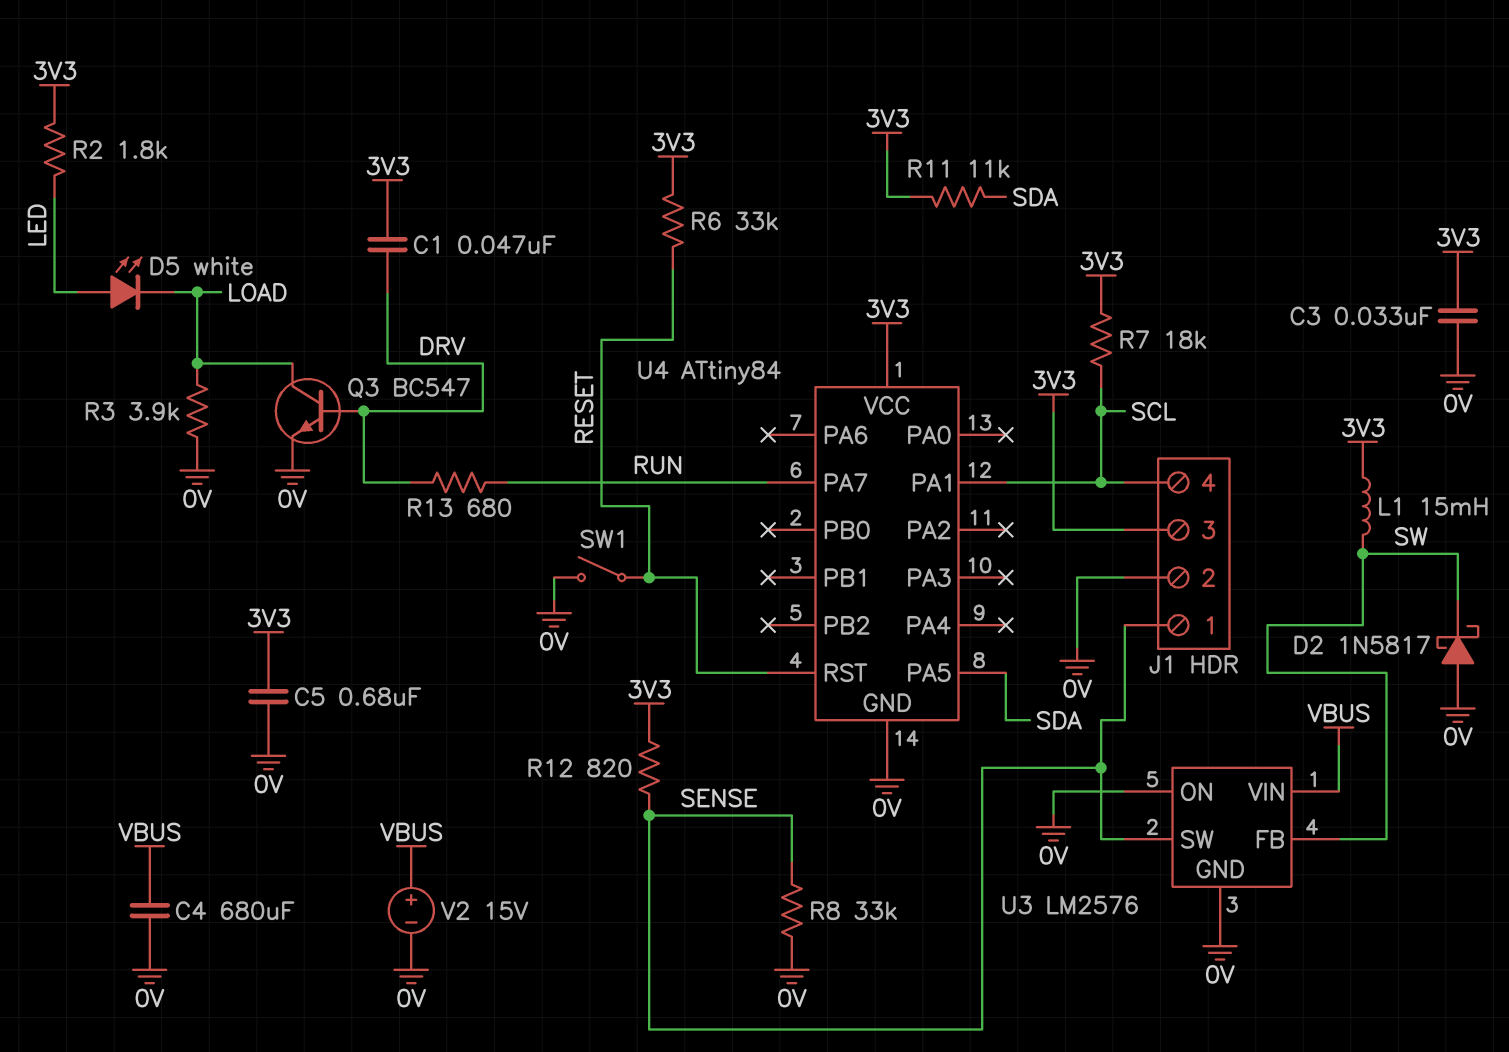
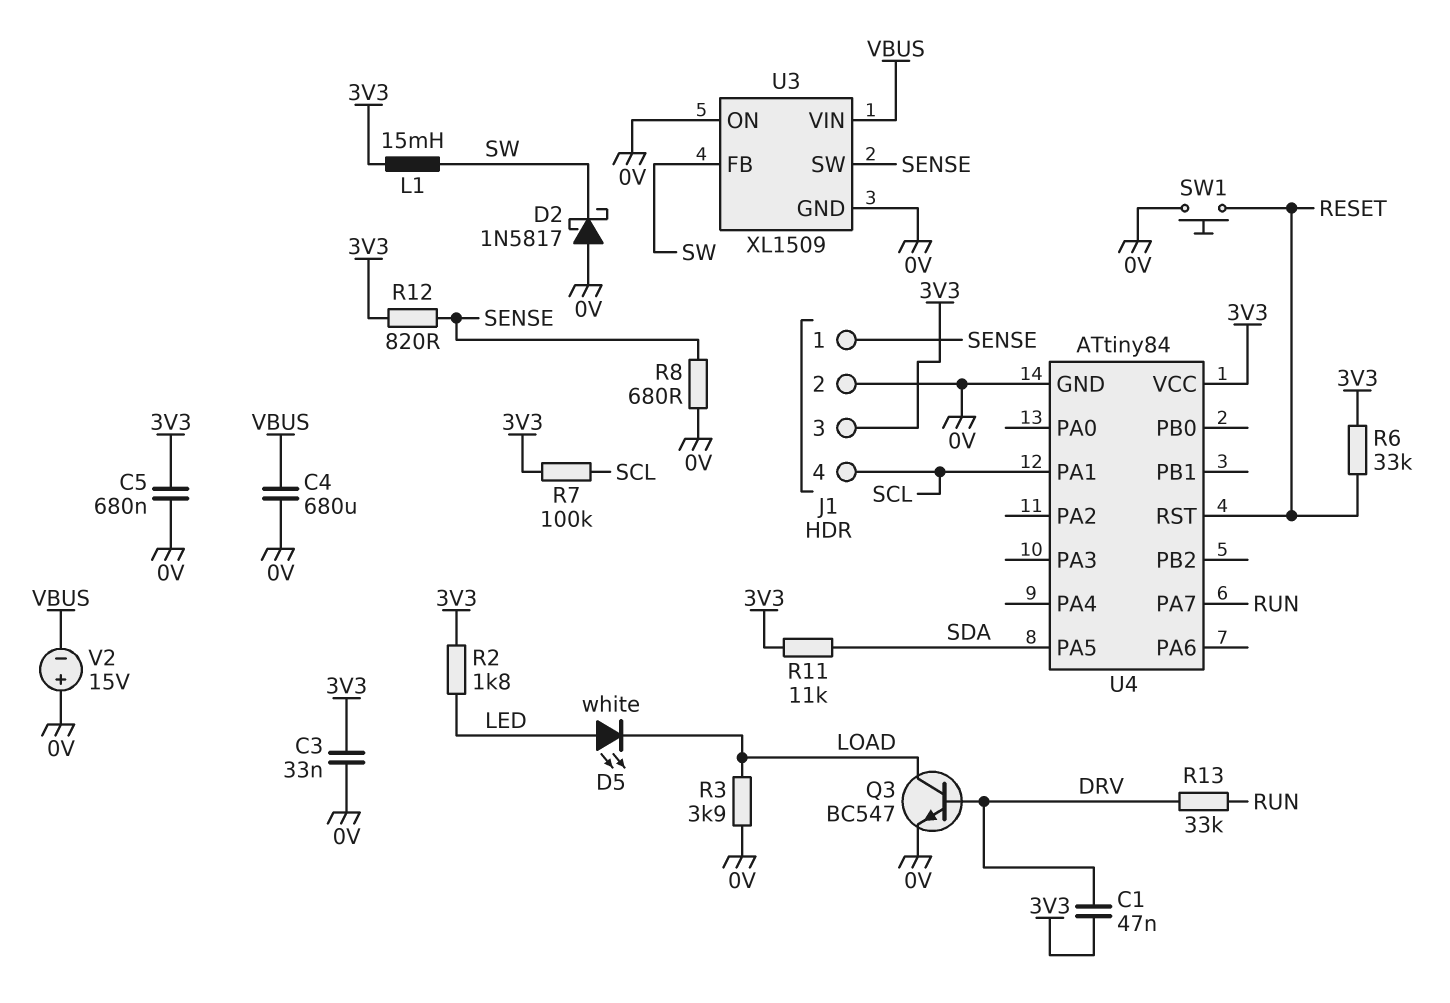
R7: 18k (3V3, SCL) -> 100k (3V3, SCL)
R8: 33k (0V, SENSE) -> 680 (0V, SENSE)
R13: 680 (DRV, RUN) -> 33k (DRV, RUN)
SW1: switch (0V, RESET) -> button (0V, RESET)
U3: LM2576 -> XL1509
V2: 15V (plus VBUS, minus 0V) -> 15V (plus 0V, minus VBUS)

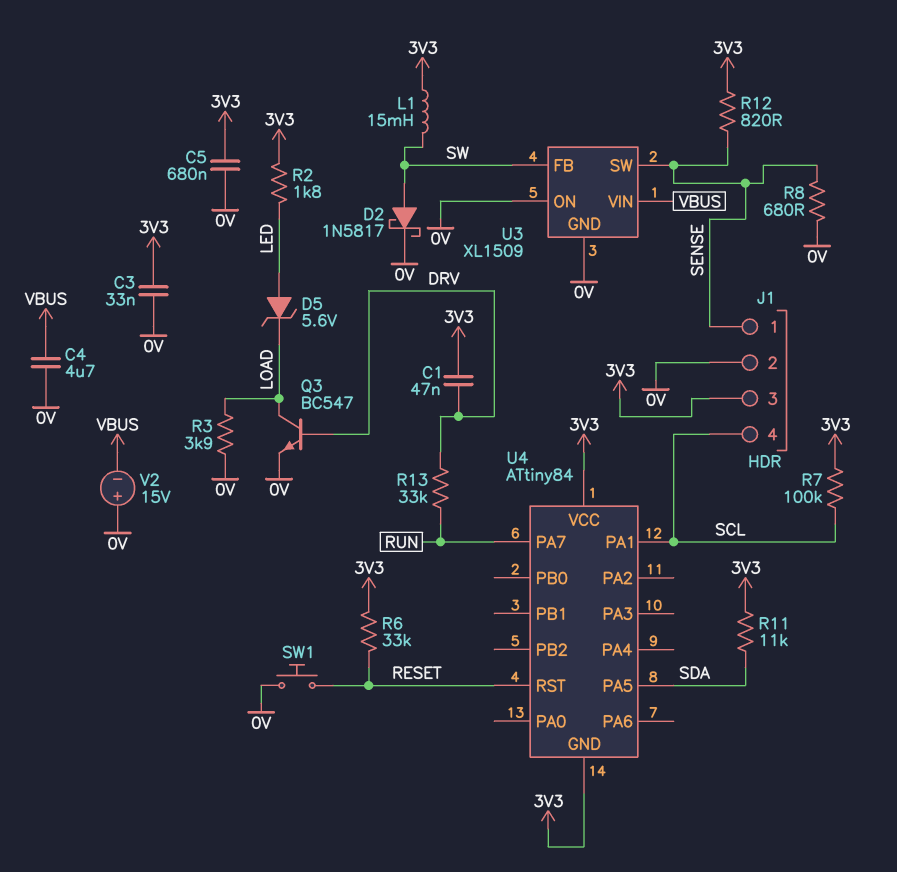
C4: 680uF (0V, VBUS) -> 4.7uF (0V, VBUS)
D2: schottky 1N5817 (A 0V, K SW) -> schottky 1N5817 (A SW, K 0V)
D5: LED white (A LED, K LOAD) -> zener 5.6V (A LED, K LOAD)
U4 pin GND: 0V -> 3V3

